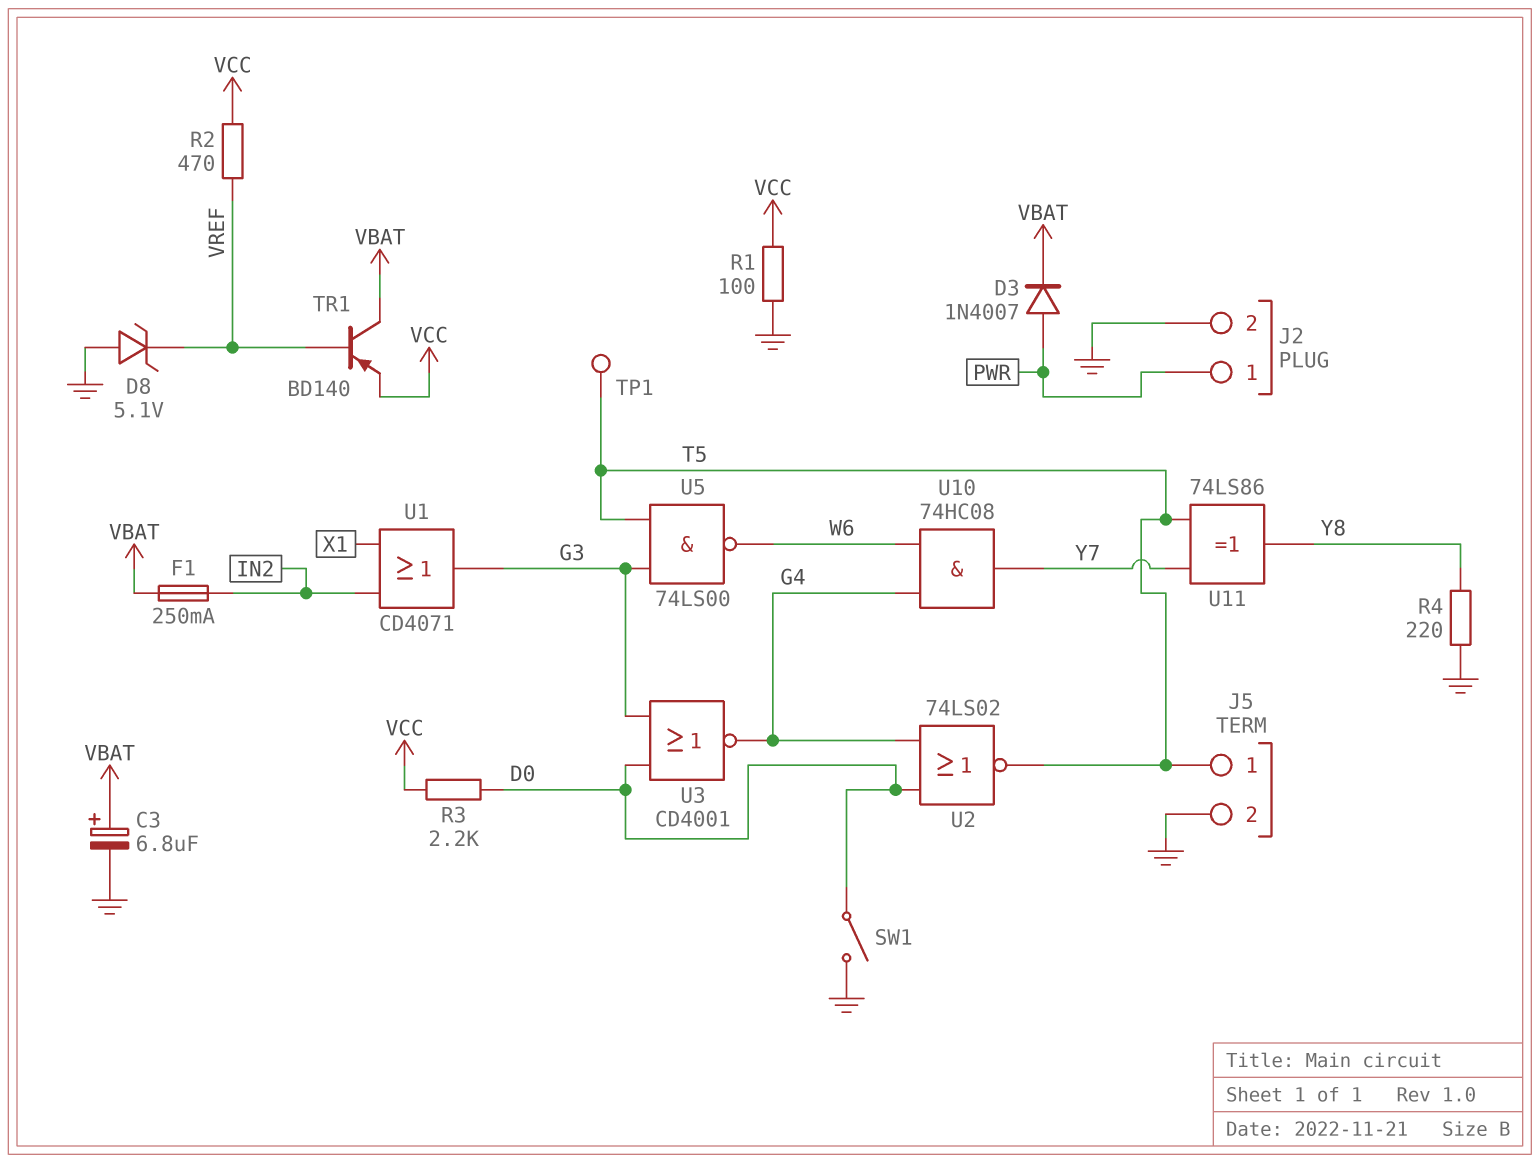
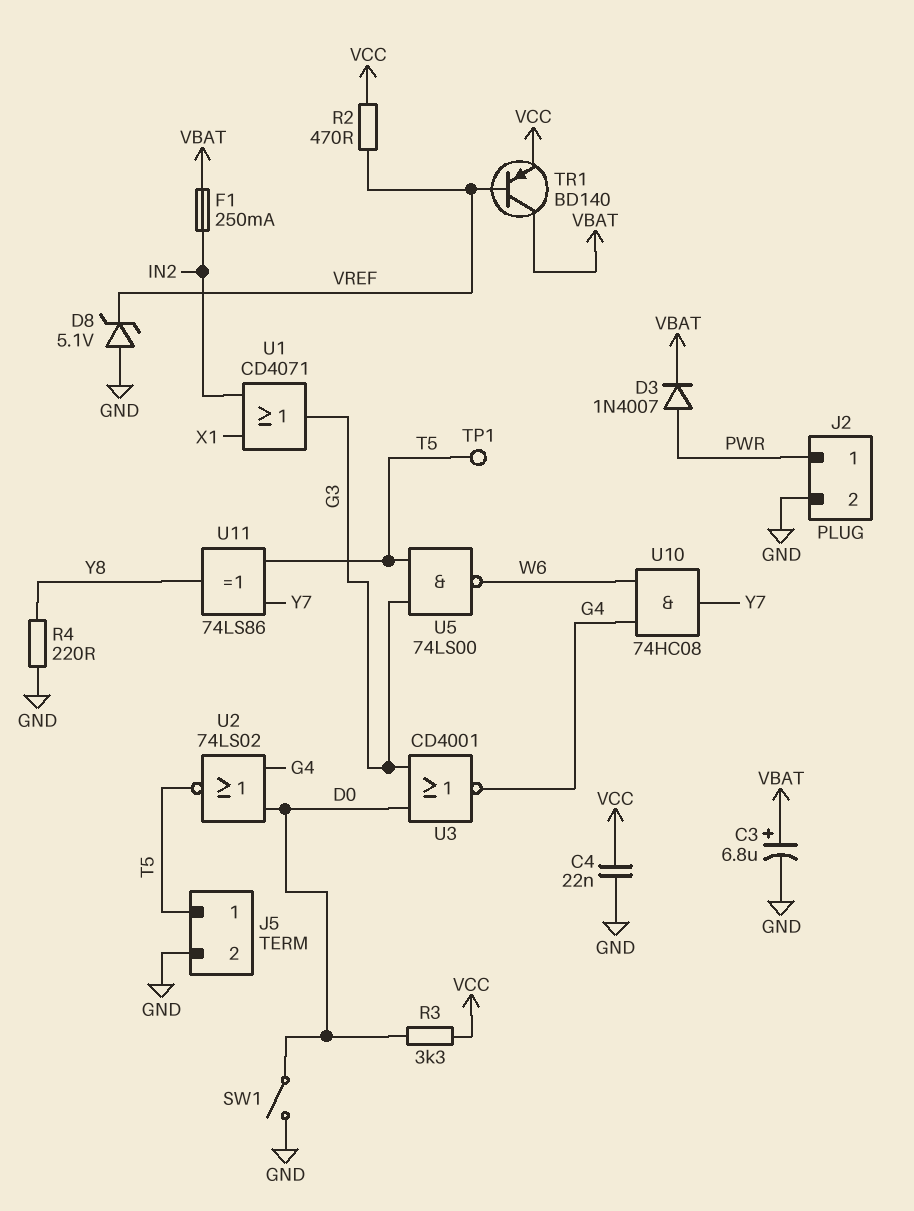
C4: none -> 22nF (GND, VCC)
R1: 100 (GND, VCC) -> none
R3: 2.2k (D0, VCC) -> 3.3k (D0, VCC)

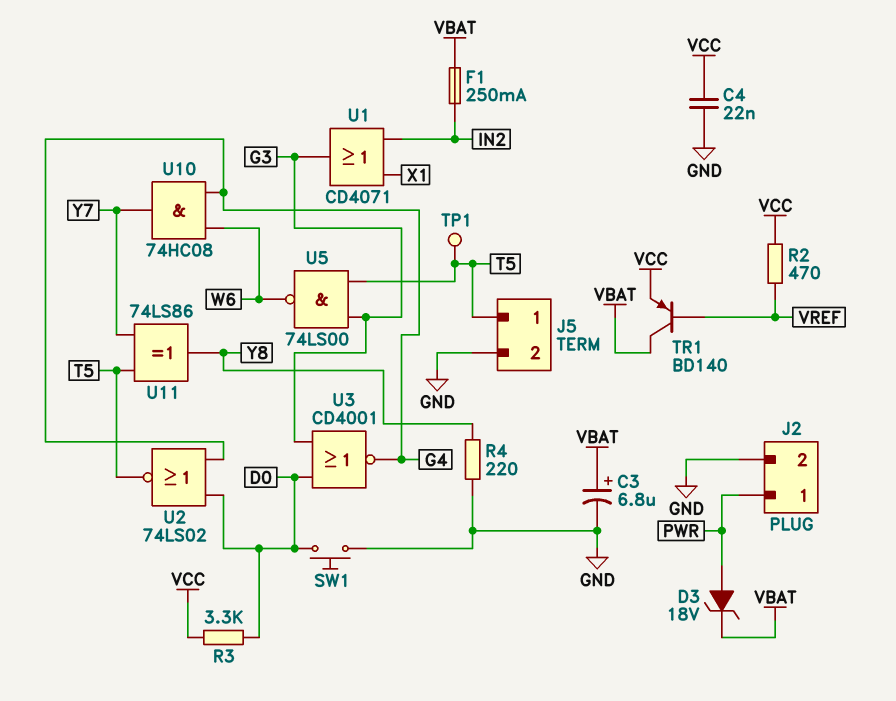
D3: diode 1N4007 (A PWR, K VBAT) -> zener 18V (A PWR, K VBAT)
D8: zener 5.1V (A GND, K VREF) -> none
SW1: switch (D0, GND) -> button (D0, GND)

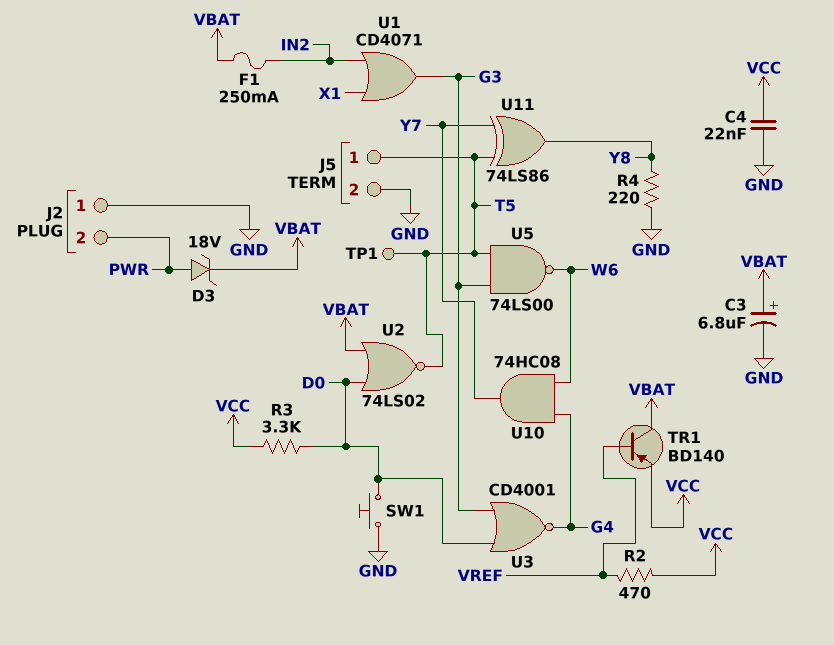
J2 pin 1: PWR -> GND
J2 pin 2: GND -> PWR
U2: NOR 74LS02 (in D0, in G4, out T5) -> NOR 74LS02 (in D0, in VBAT, out T5)

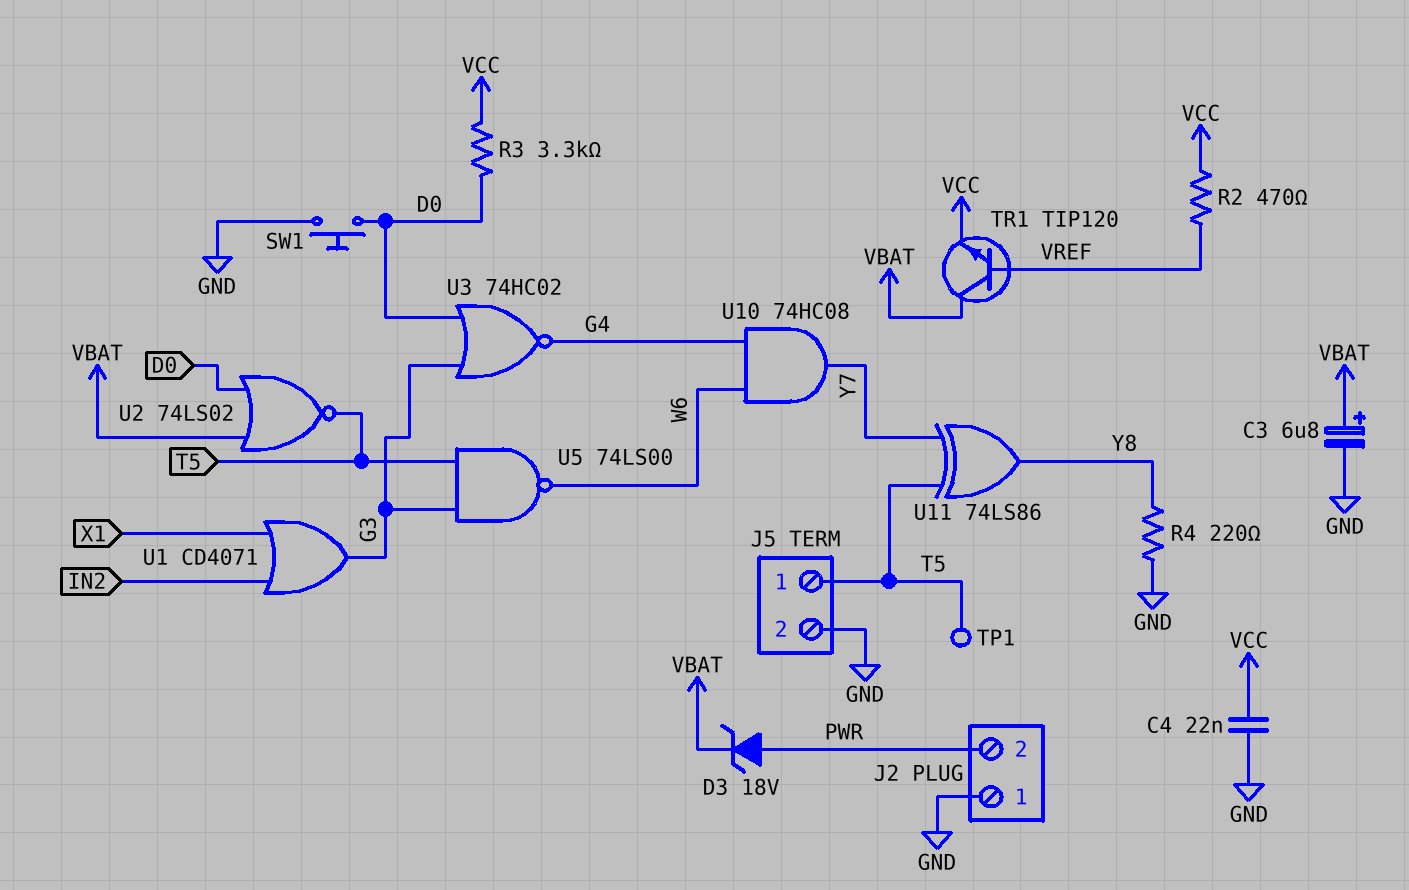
F1: 250mA (IN2, VBAT) -> none
TR1: PNP BD140 (B VREF, C VBAT, E VCC) -> NPN TIP120 (B VREF, C VBAT, E VCC)
U3: NOR CD4001 (in D0, in G3, out G4) -> NOR 74HC02 (in D0, in G3, out G4)

